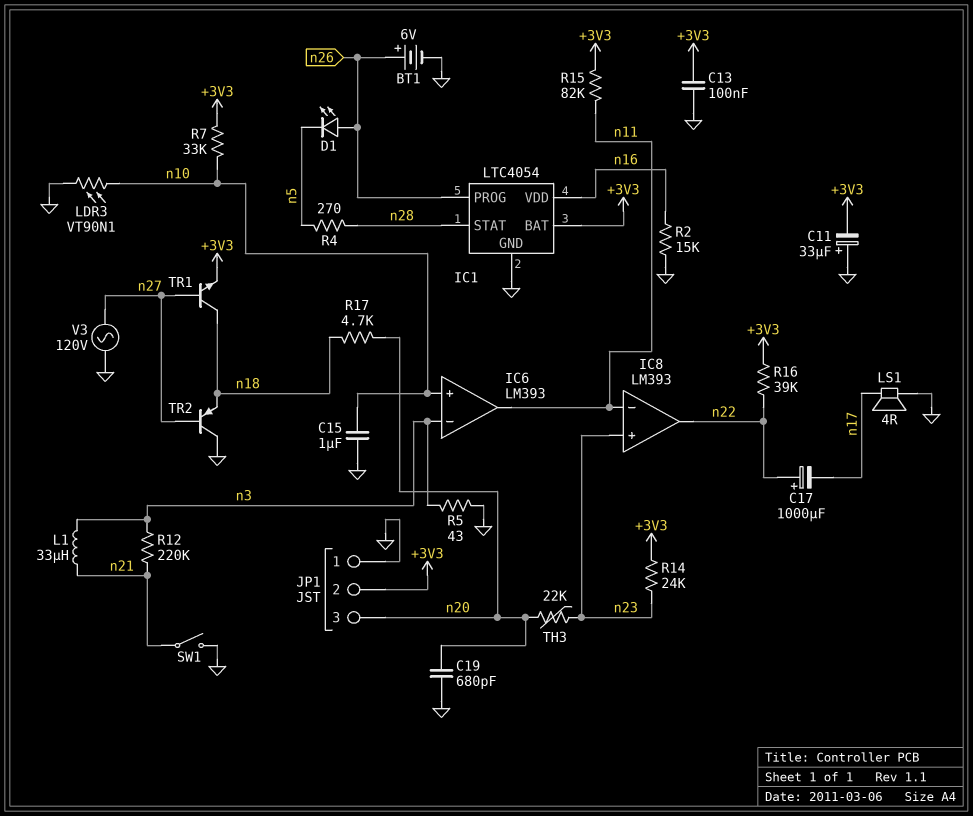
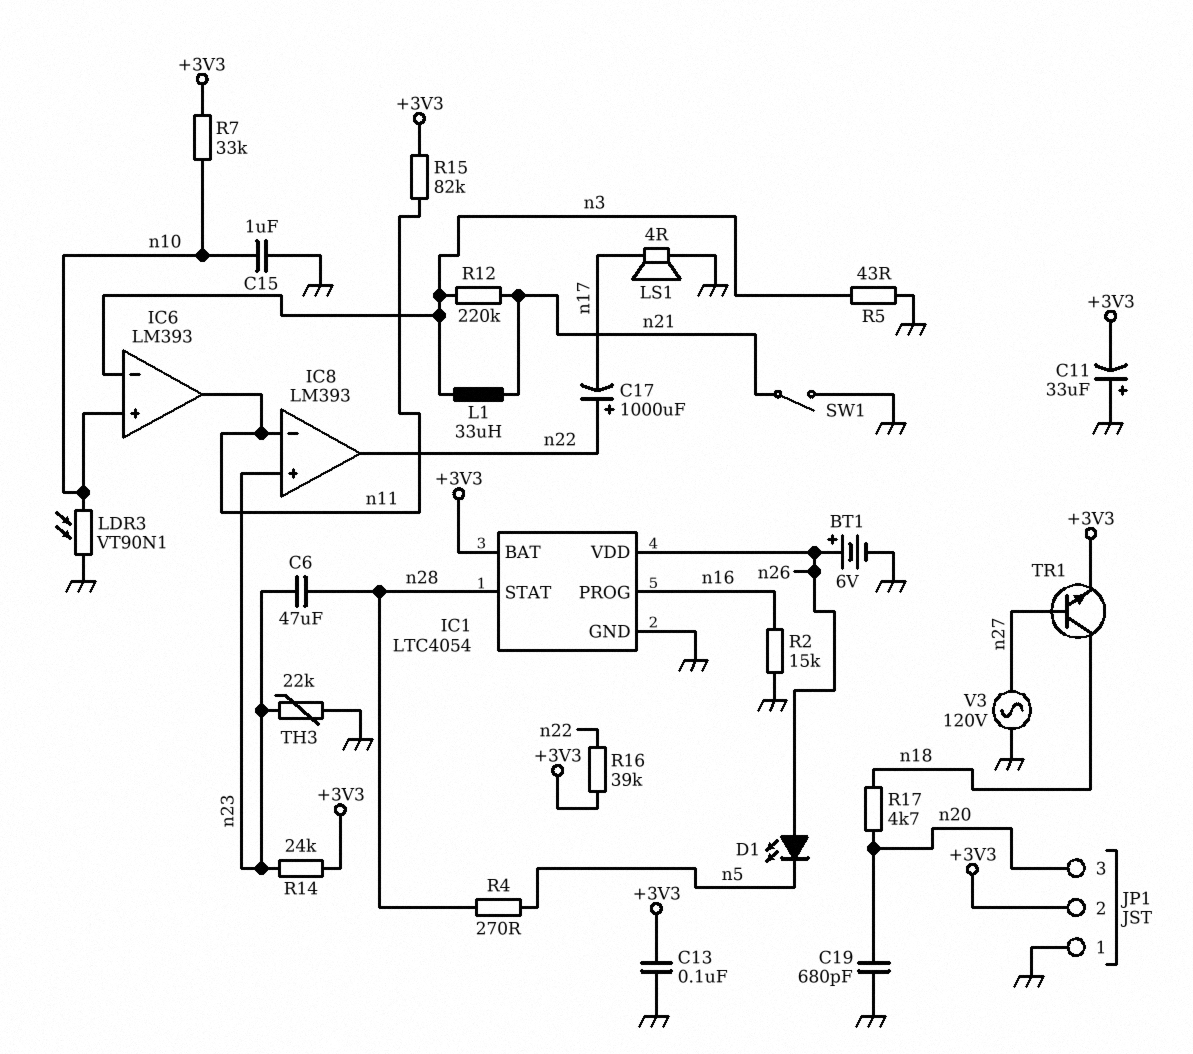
C6: none -> 47uF (n23, n28)
IC1 pin PROG: n26 -> n16
IC1 pin VDD: n16 -> n26
TH3: 22k (n20, n23) -> 22k (GND, n23)
TR2: PNP (B n27, C GND, E n18) -> none

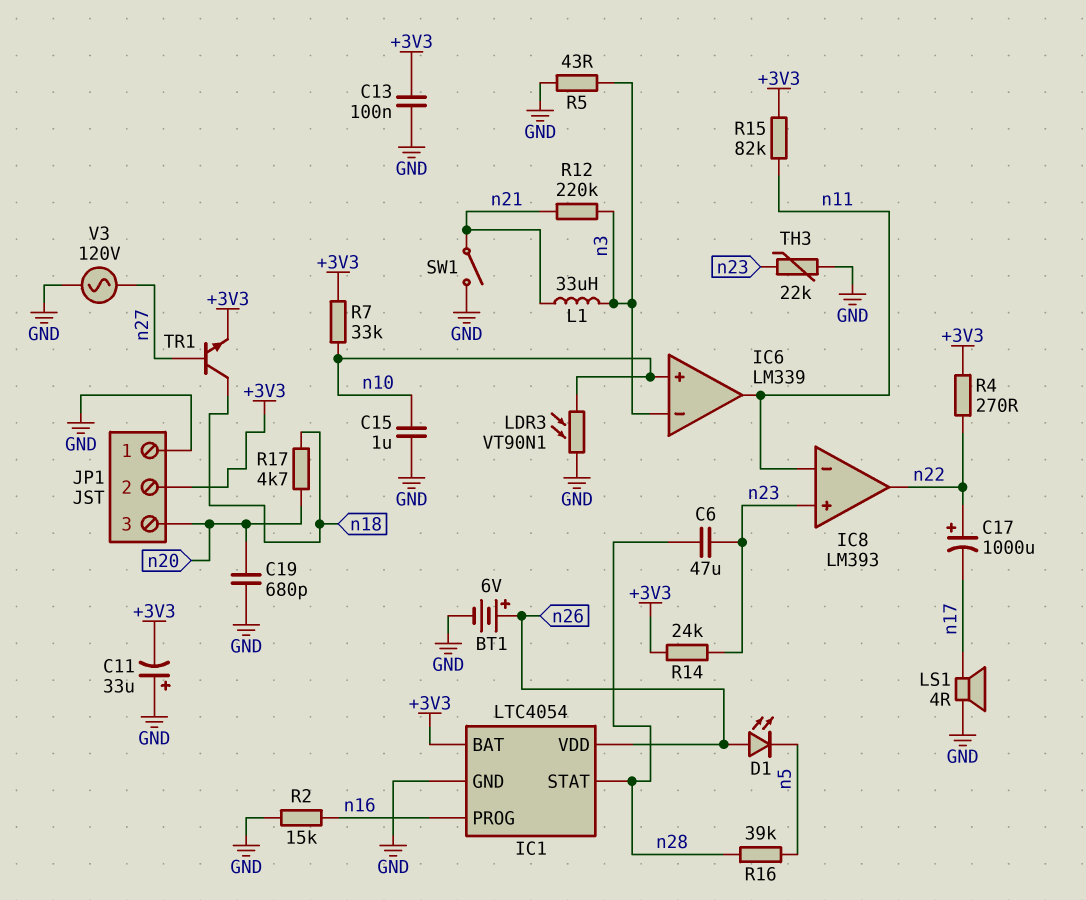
IC6: LM393 -> LM339
R4: 270 (n5, n28) -> 270 (+3V3, n22)
R16: 39k (+3V3, n22) -> 39k (n5, n28)

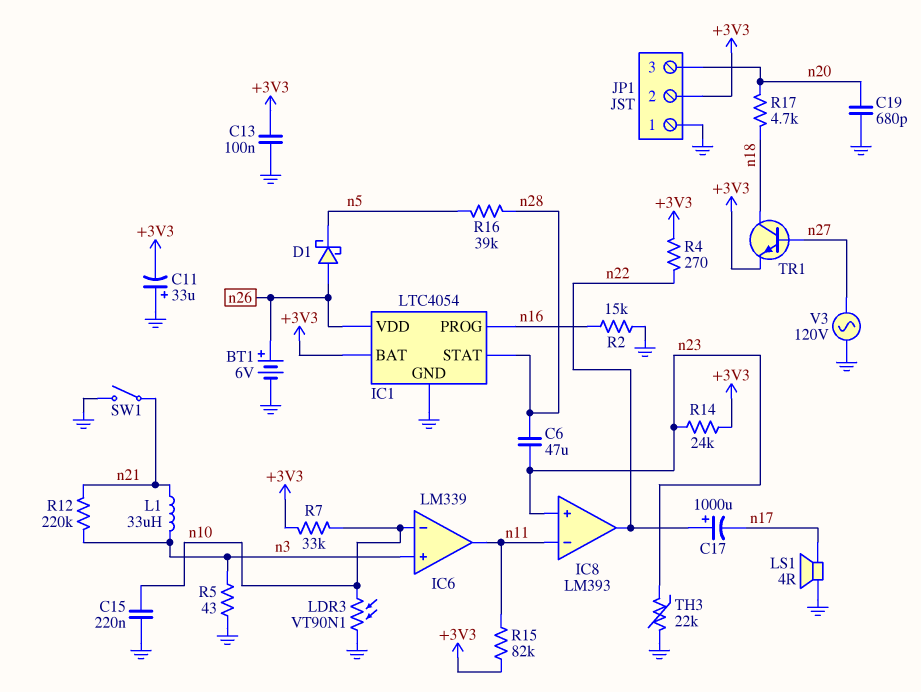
C15: 1uF (GND, n10) -> 220nF (GND, n10)
D1: LED (A n26, K n5) -> schottky (A n26, K n5)
IC6 pin in+: n10 -> n3
IC6 pin in-: n3 -> n10

